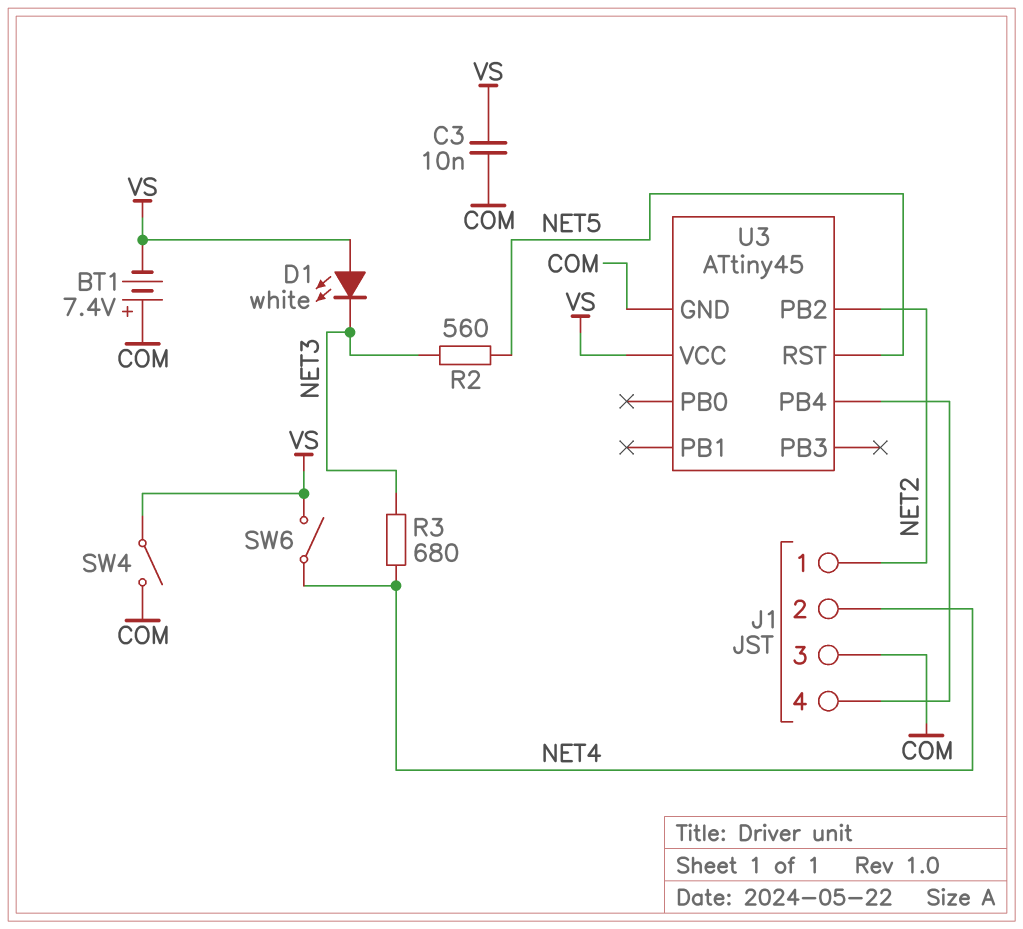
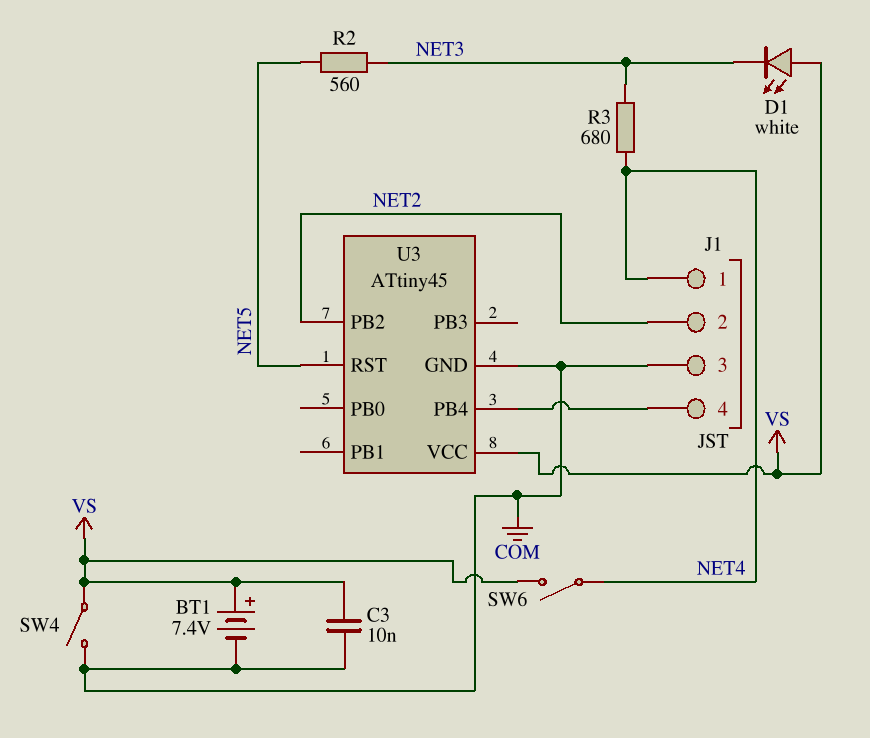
BT1: 7.4V (plus COM, minus VS) -> 7.4V (plus VS, minus COM)
J1 pin 1: NET2 -> NET4
J1 pin 2: NET4 -> NET2

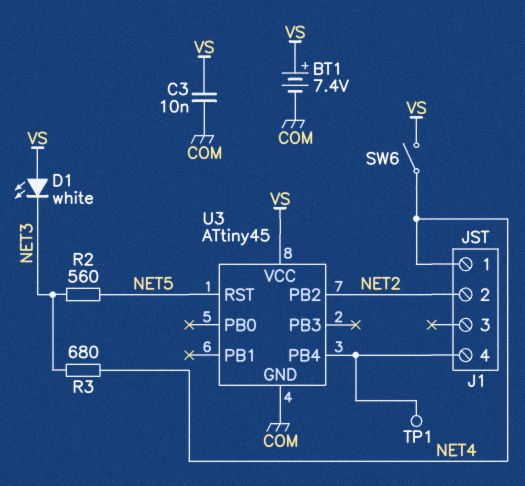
J1 pin 3: COM -> none
SW4: switch (COM, VS) -> none
TP1: none -> test point (J1/4)

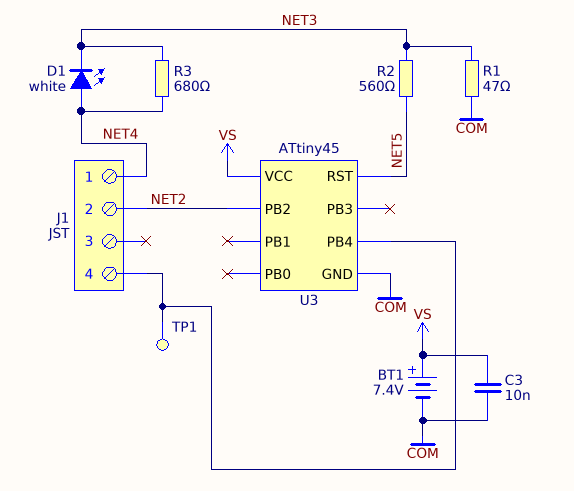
D1: LED white (A VS, K NET3) -> LED white (A NET4, K NET3)
R1: none -> 47 (COM, NET3)
SW6: switch (NET4, VS) -> none

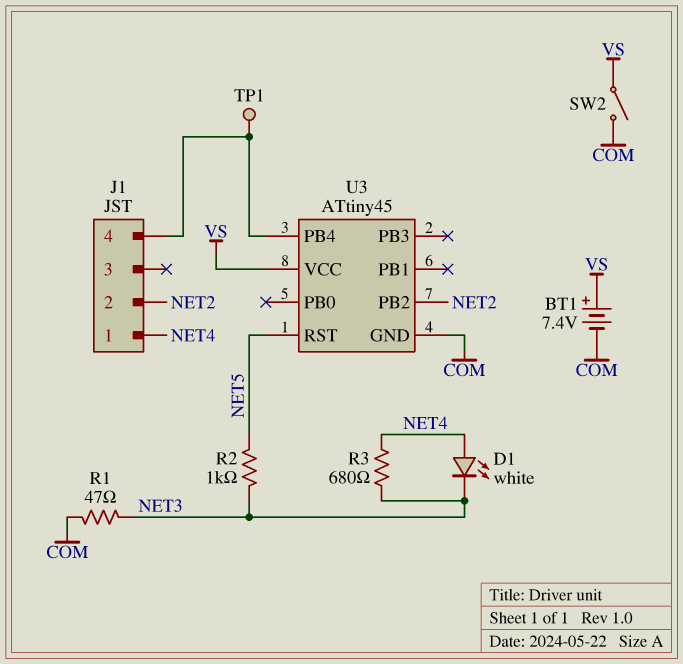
C3: 10nF (COM, VS) -> none
R2: 560 (NET3, NET5) -> 1k (NET3, NET5)
SW2: none -> switch (COM, VS)

